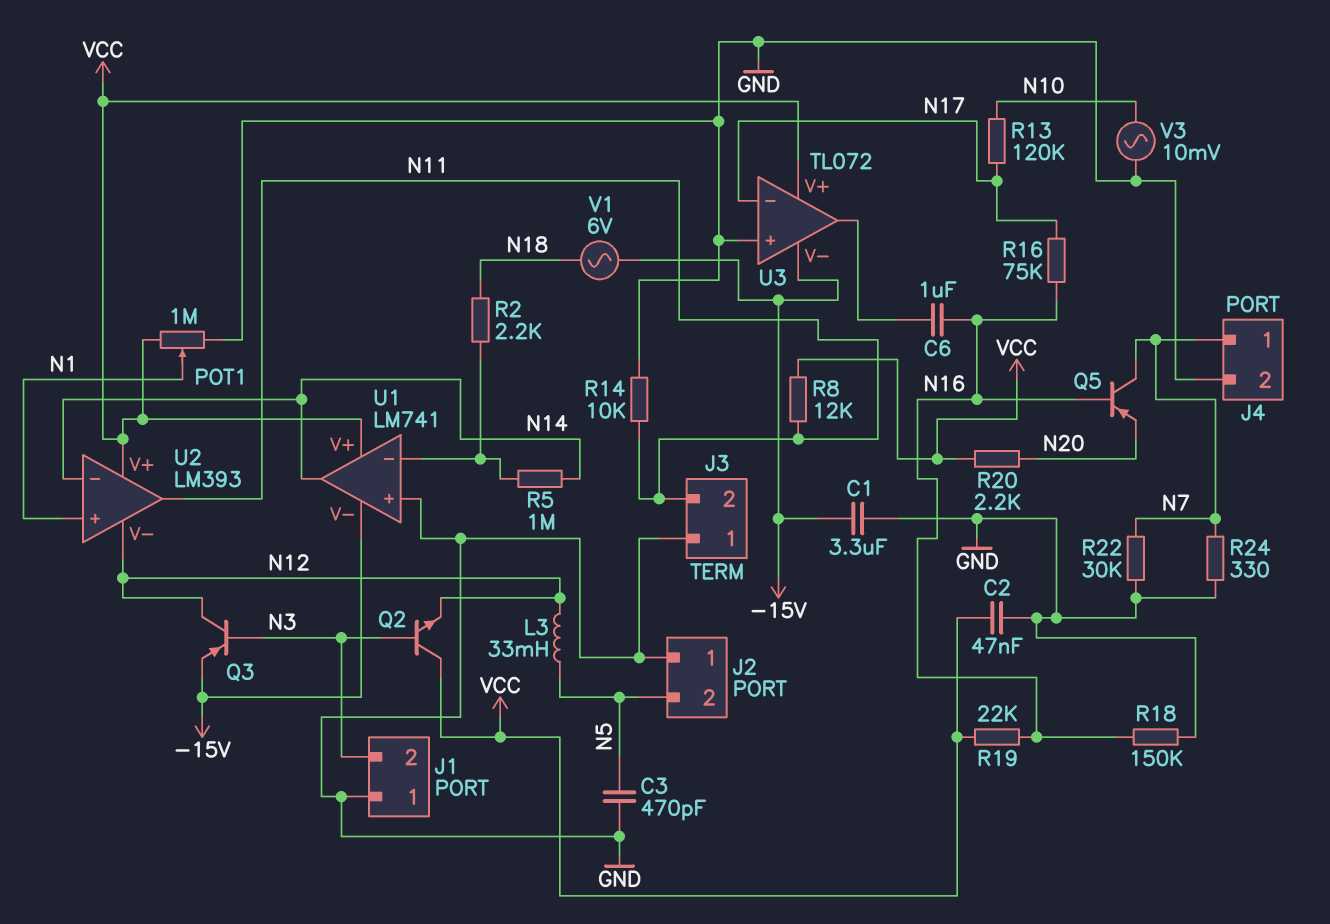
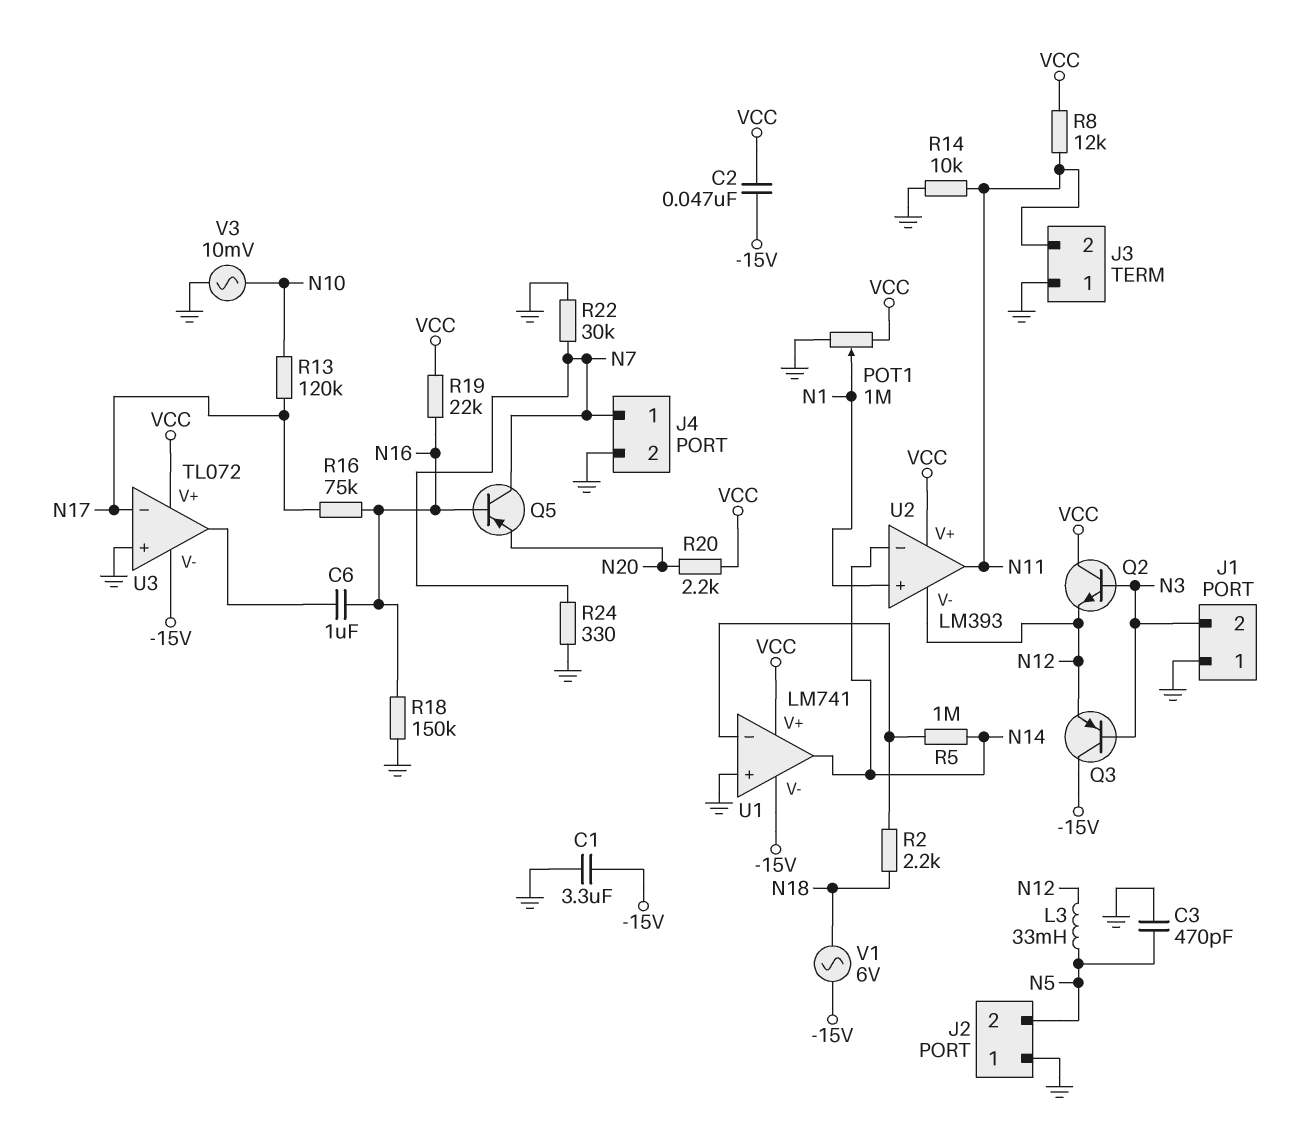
C2: 47nF (GND, VCC) -> 47nF (-15V, VCC)
Q3: PNP (B N3, C N12, E -15V) -> PNP (B N3, C -15V, E N12)

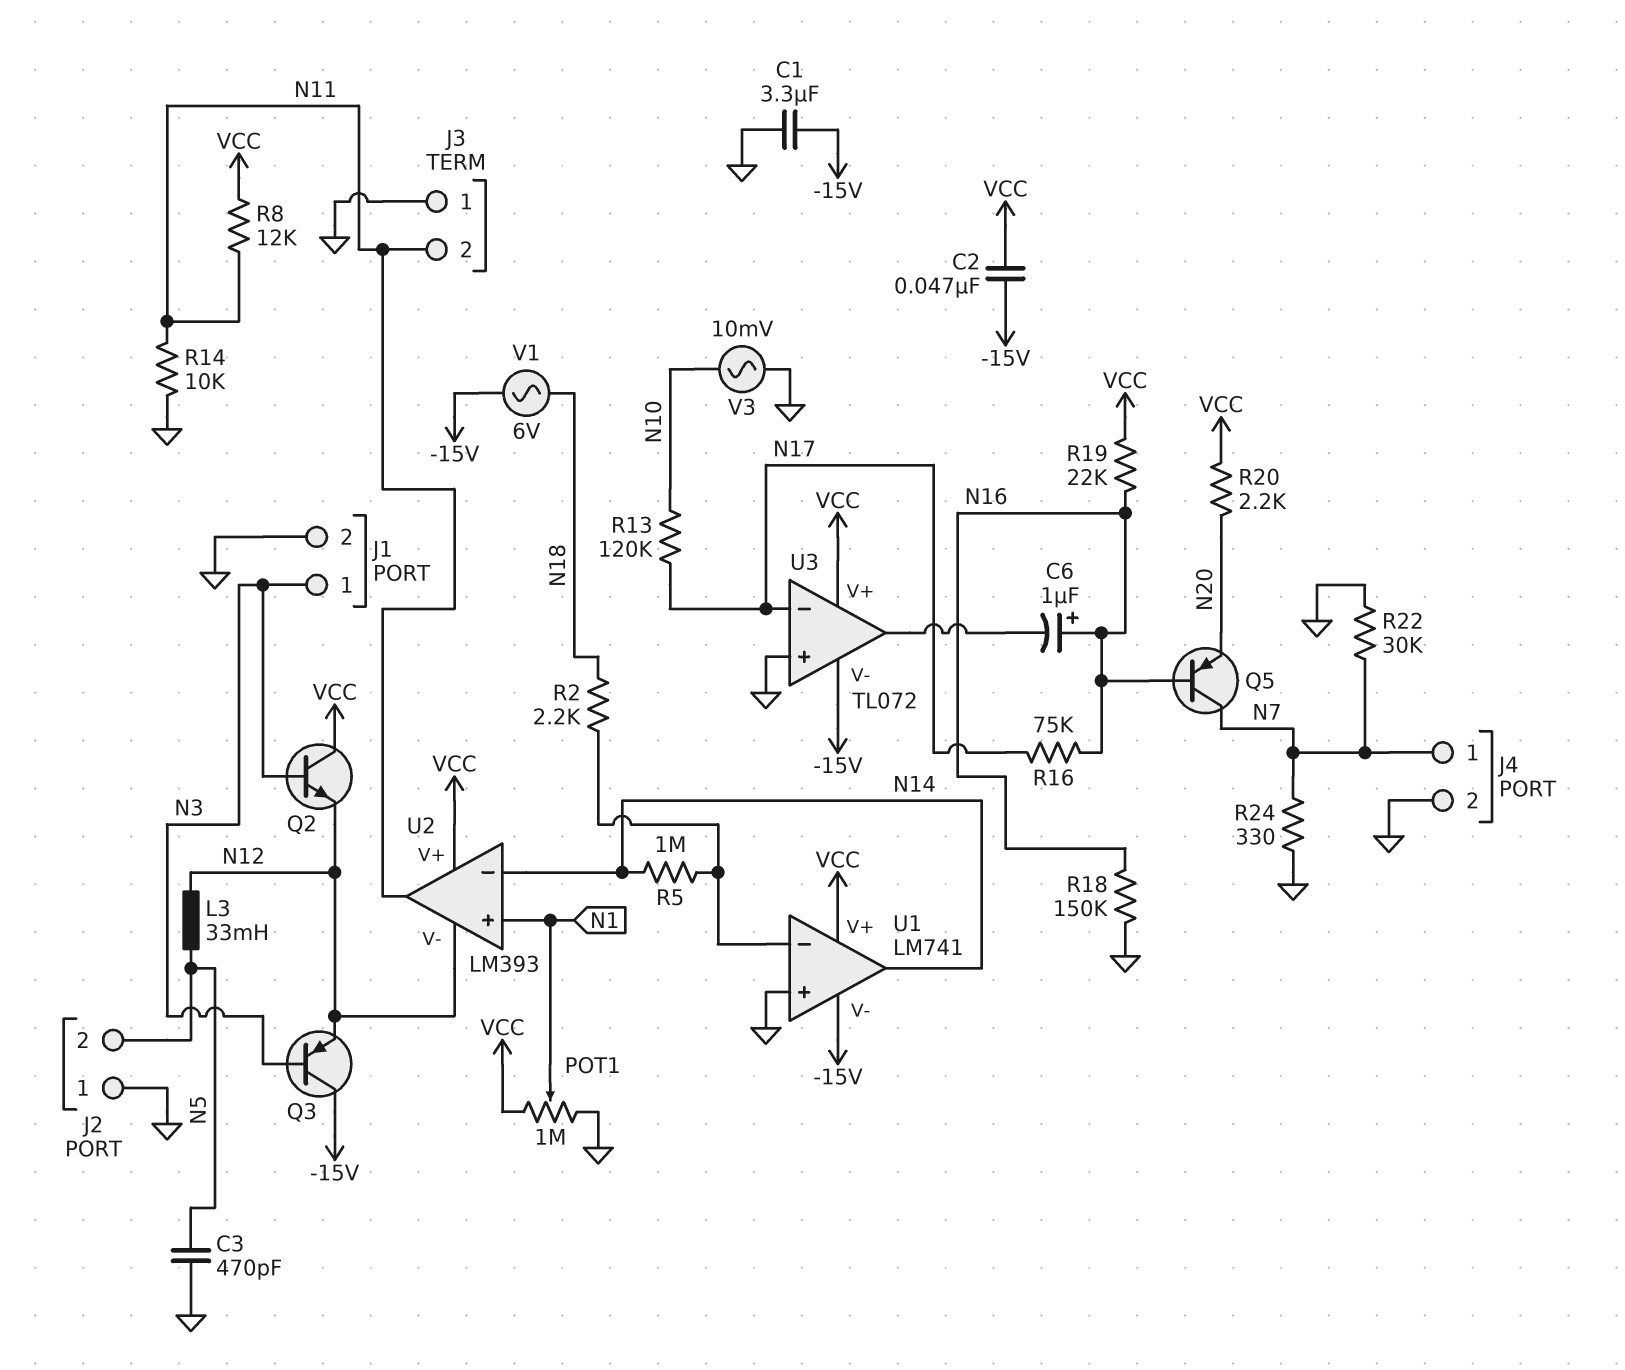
C6: 1uF (N16, U3/out) -> 1uF (plus N16, minus U3/out)
J1 pin 1: GND -> N3
J1 pin 2: N3 -> GND

